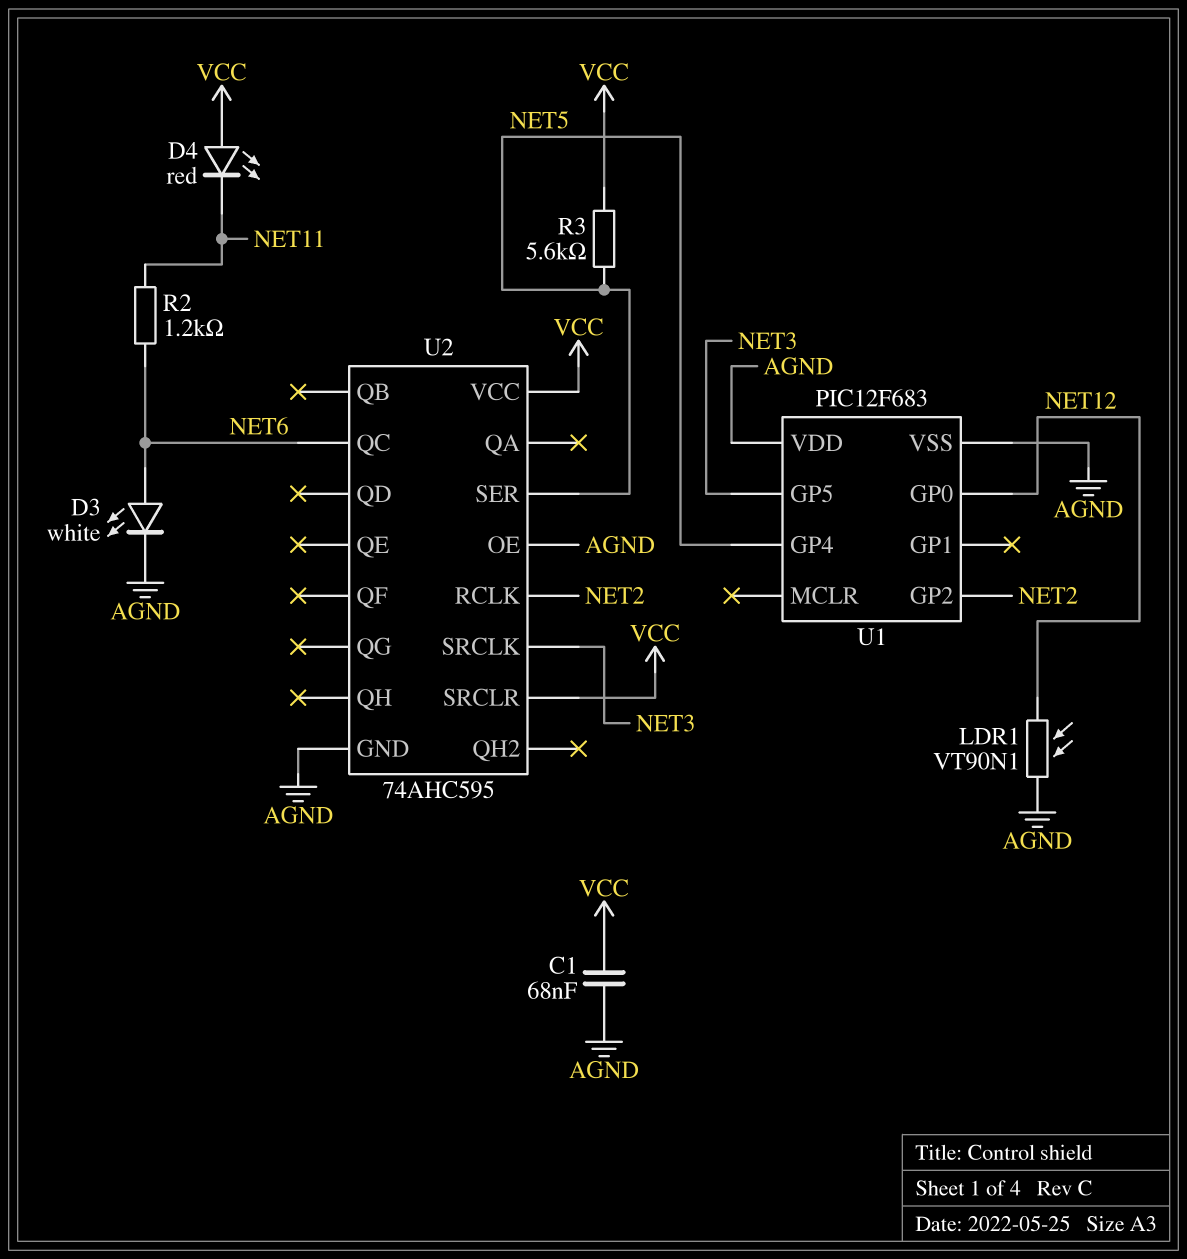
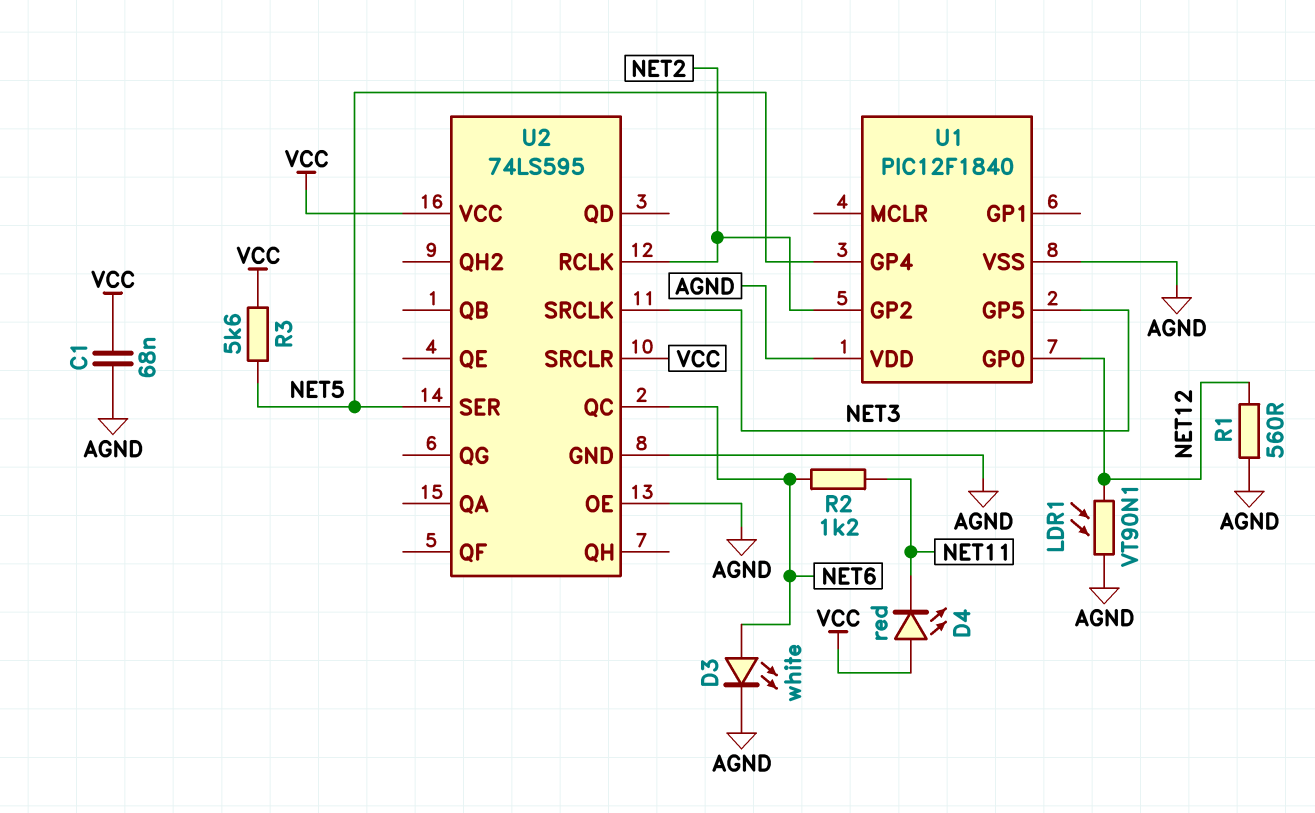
R1: none -> 560 (AGND, NET12)
U1: PIC12F683 -> PIC12F1840
U2: 74AHC595 -> 74LS595

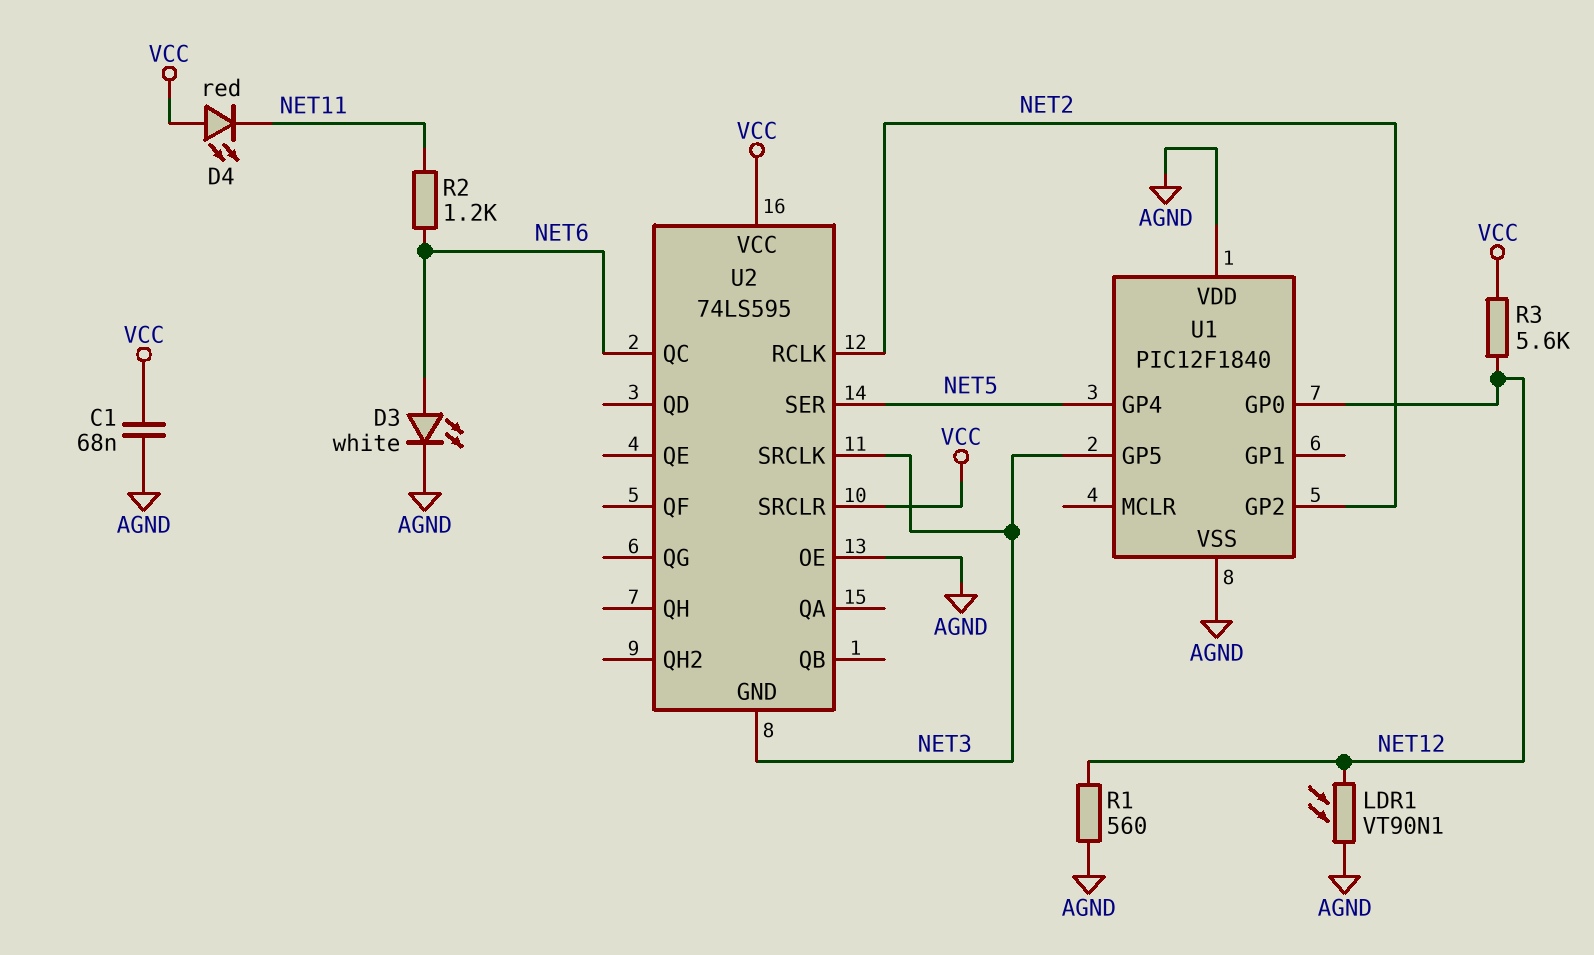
R3: 5.6k (NET5, VCC) -> 5.6k (NET12, VCC)
U2 pin GND: AGND -> NET3

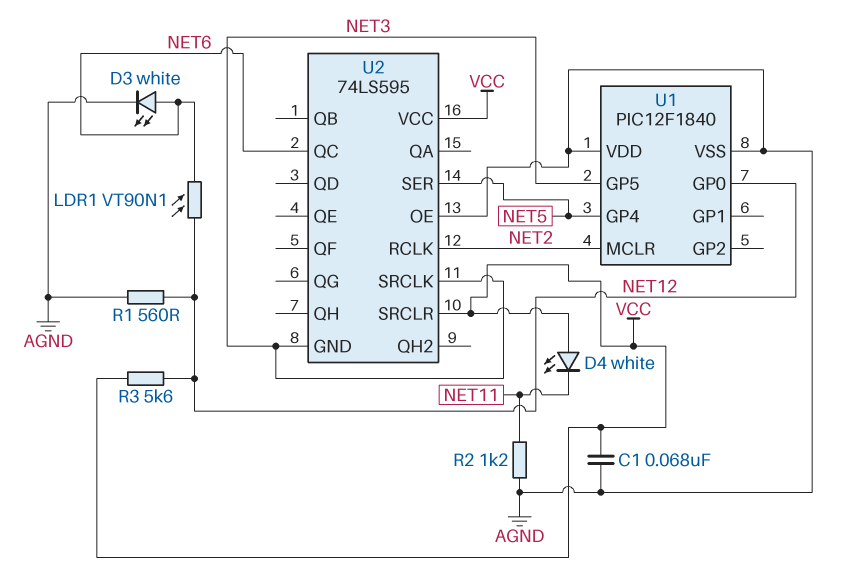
D4: LED red (A VCC, K NET11) -> LED white (A VCC, K NET11)
LDR1: VT90N1 (AGND, NET12) -> VT90N1 (NET6, NET12)
R2: 1.2k (NET6, NET11) -> 1.2k (AGND, NET11)
U1 pin GP2: NET2 -> none
U1 pin MCLR: none -> NET2

